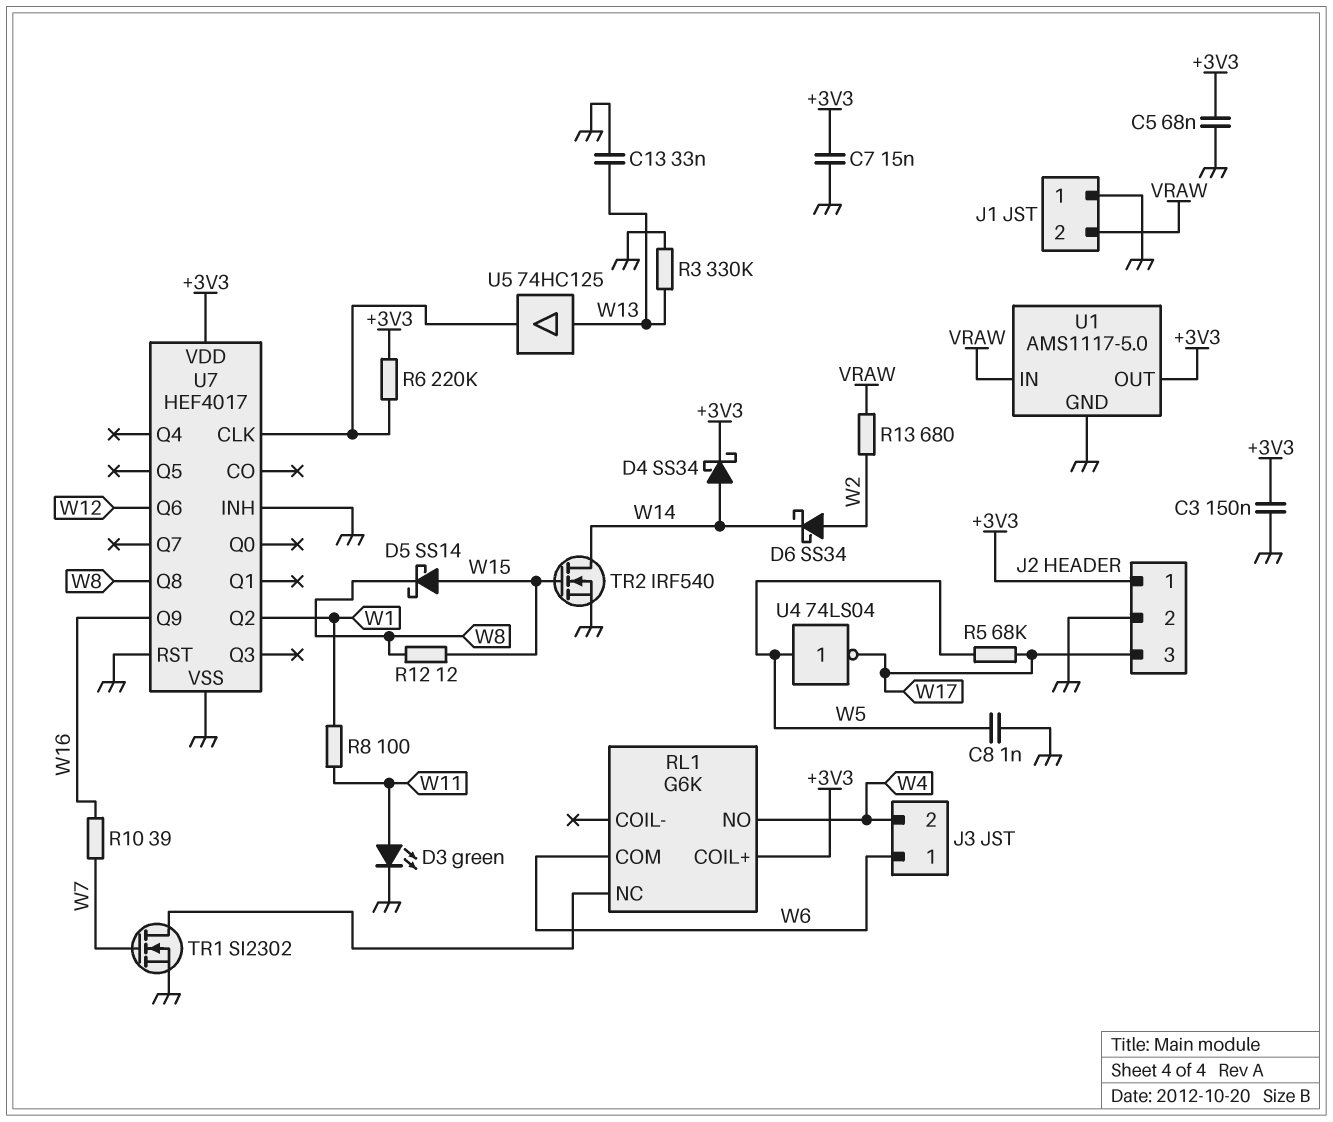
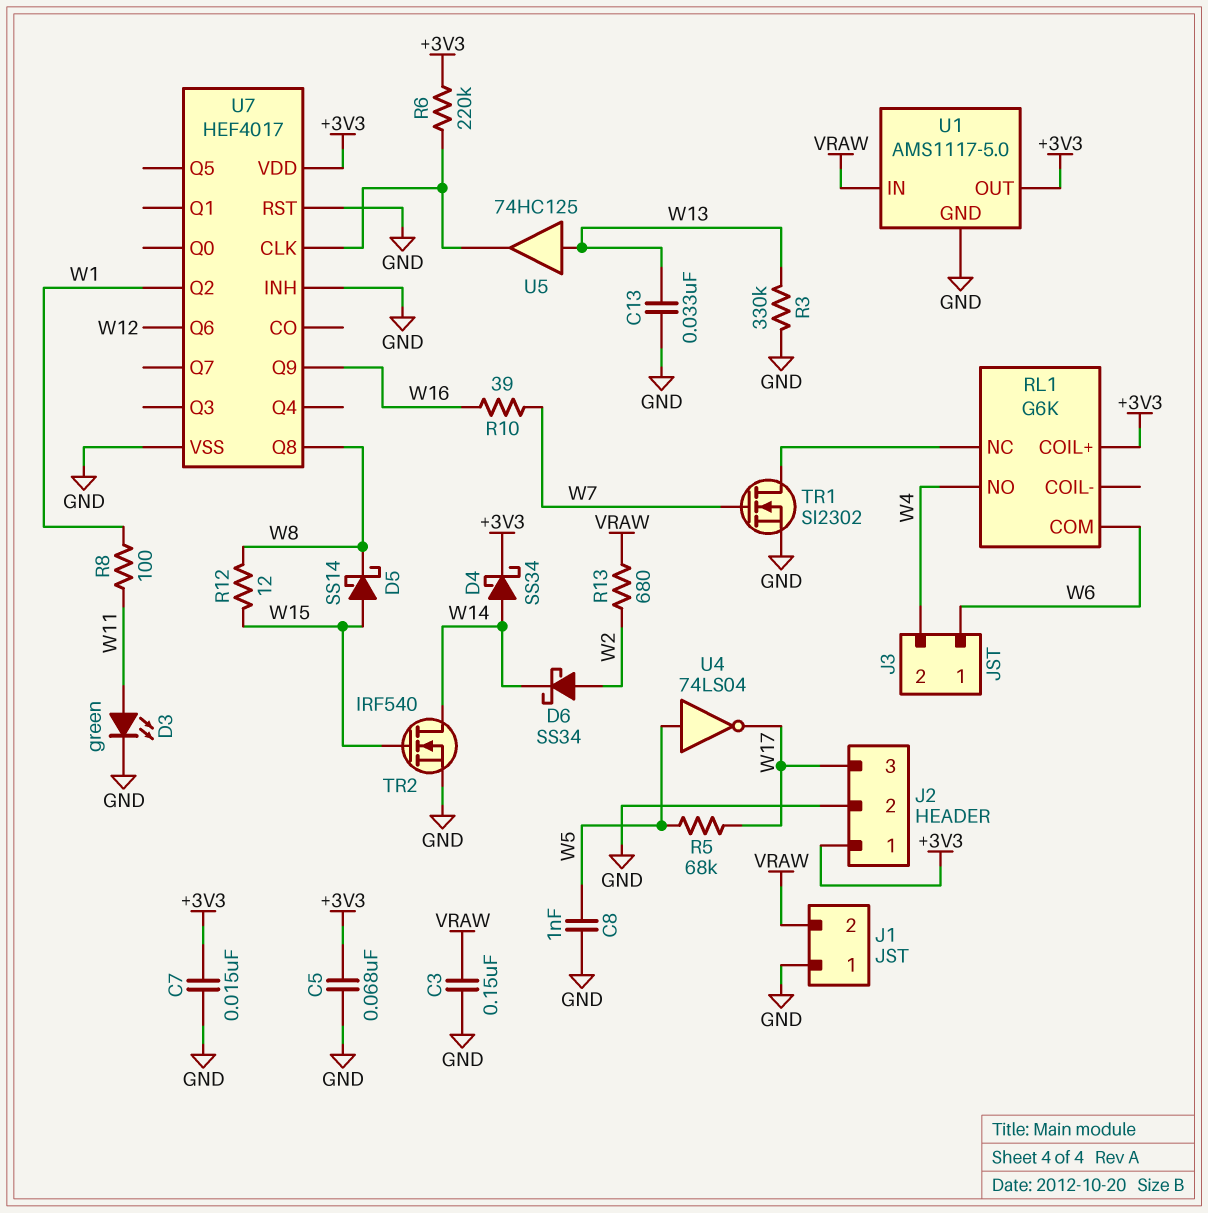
C3: 150nF (+3V3, GND) -> 150nF (GND, VRAW)

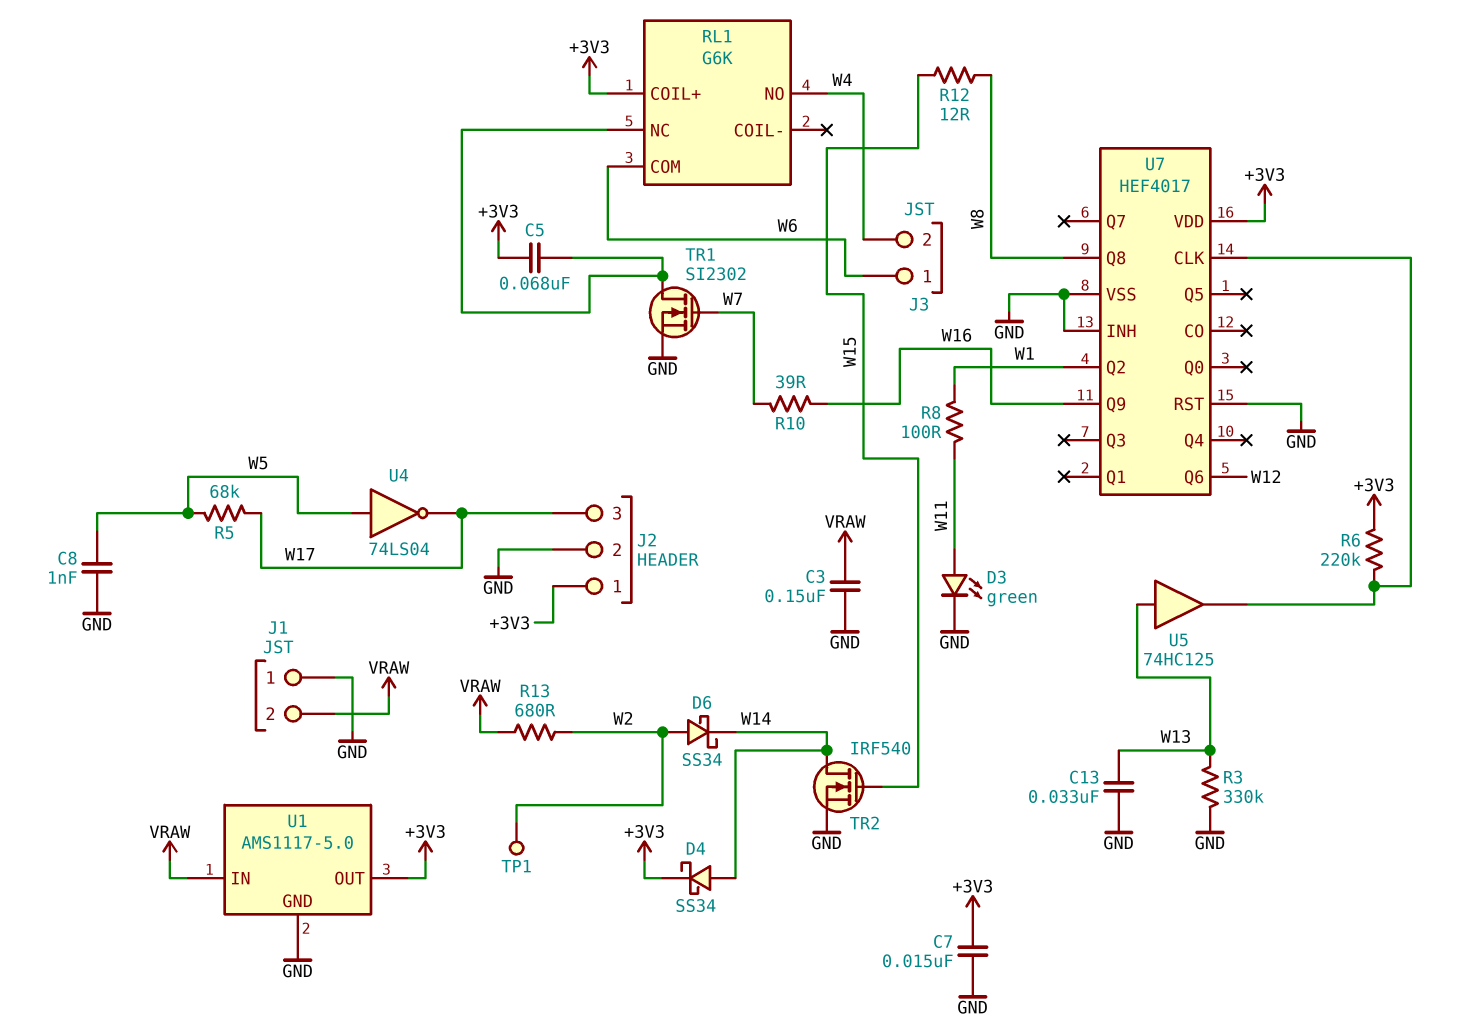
C5: 68nF (+3V3, GND) -> 68nF (+3V3, RL1/NC)
D5: schottky SS14 (A W15, K W8) -> none
TP1: none -> test point (W2)

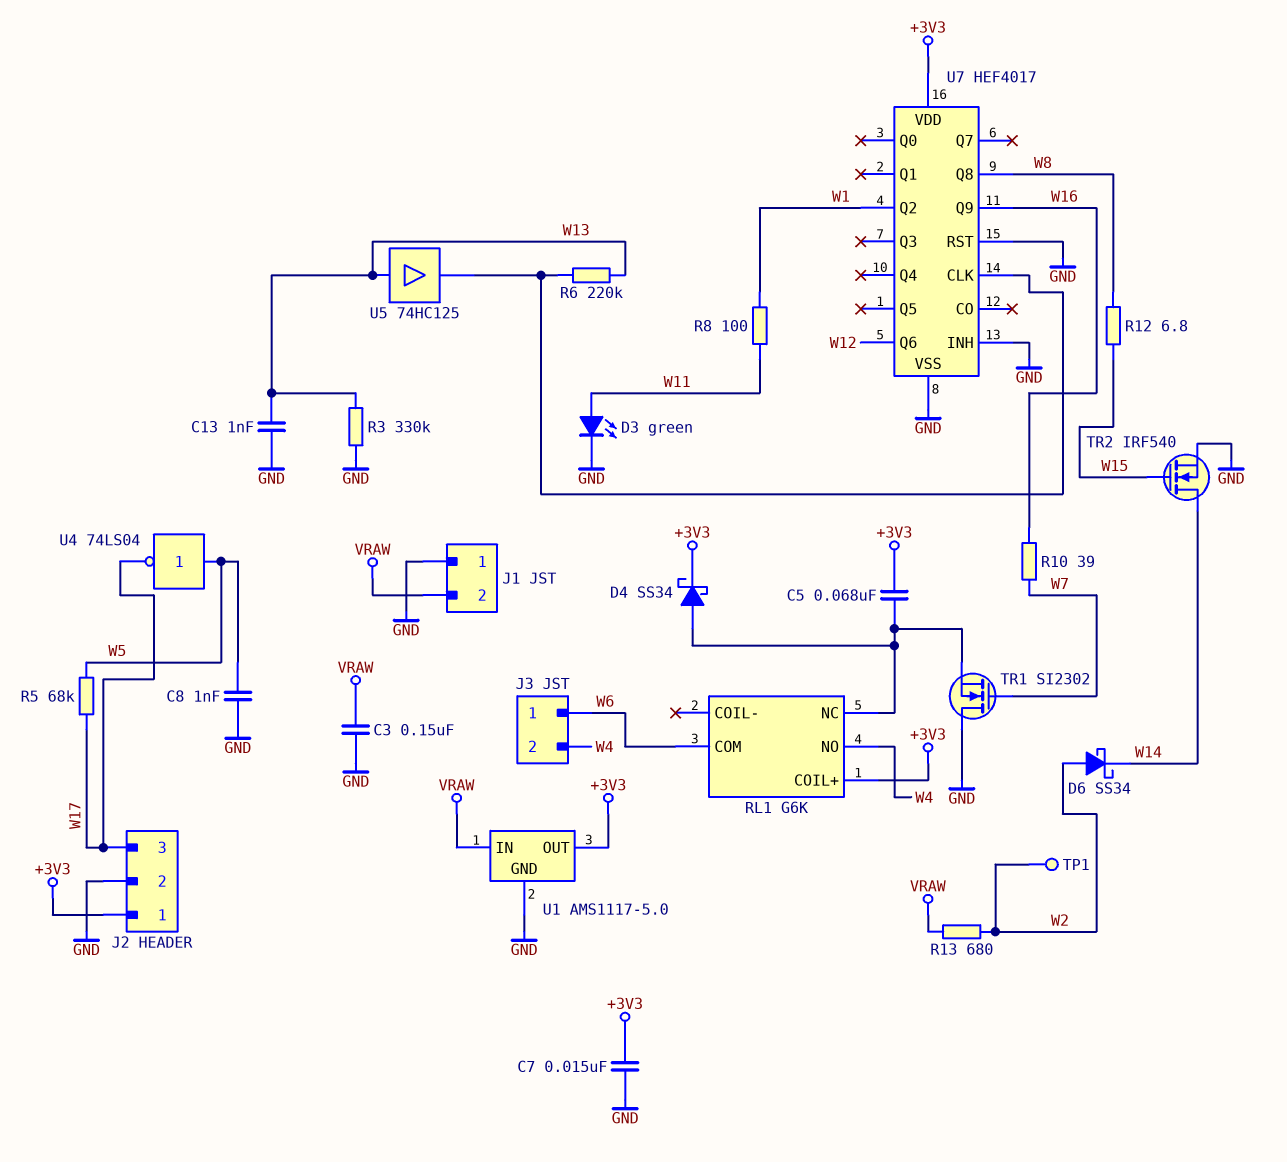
C13: 33nF (GND, W13) -> 1nF (GND, W13)
D4: schottky SS34 (A W14, K +3V3) -> schottky SS34 (A RL1/NC, K +3V3)
R6: 220k (+3V3, U7/CLK) -> 220k (U7/CLK, W13)
R12: 12 (W8, W15) -> 6.8 (W8, W15)
TR1: NMOS SI2302 (G W7, D RL1/NC, S GND) -> NMOS SI2302 (G W7, D GND, S RL1/NC)

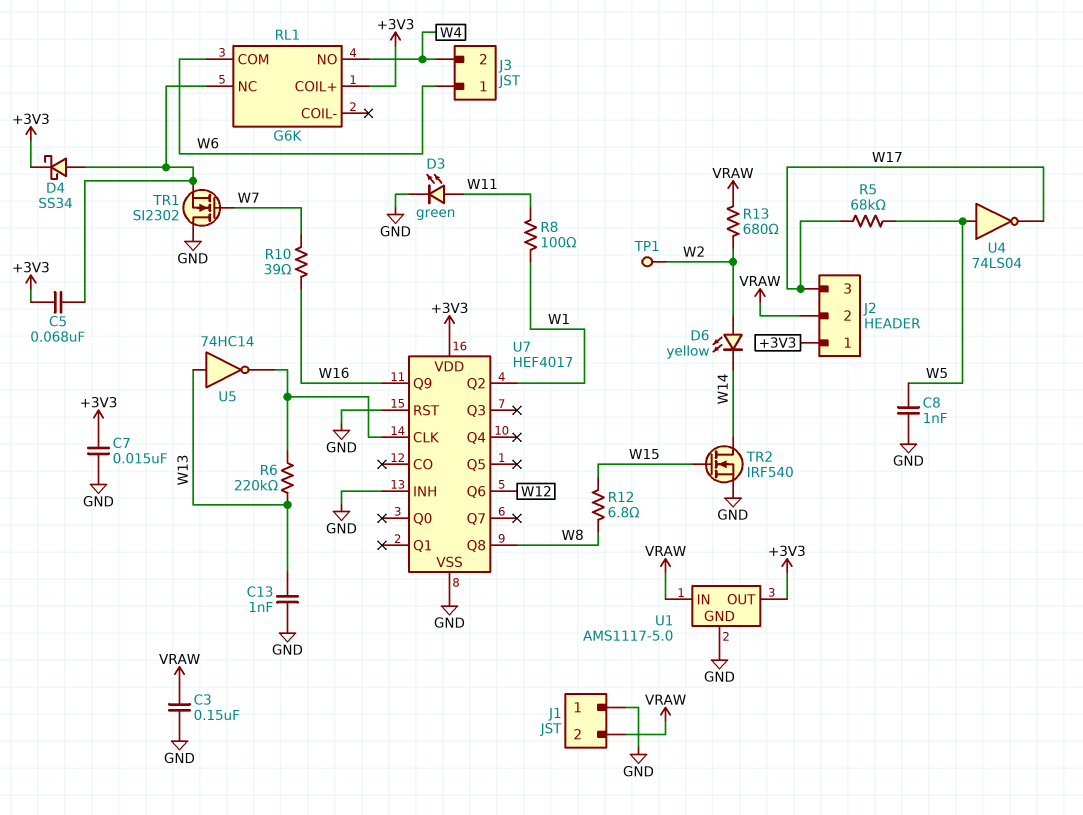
D6: schottky SS34 (A W2, K W14) -> LED yellow (A W2, K W14)
J2 pin 2: GND -> VRAW
R3: 330k (GND, W13) -> none
U5: buffer 74HC125 (in W13, out U7/CLK) -> NOT 74HC14 (in W13, out U7/CLK)

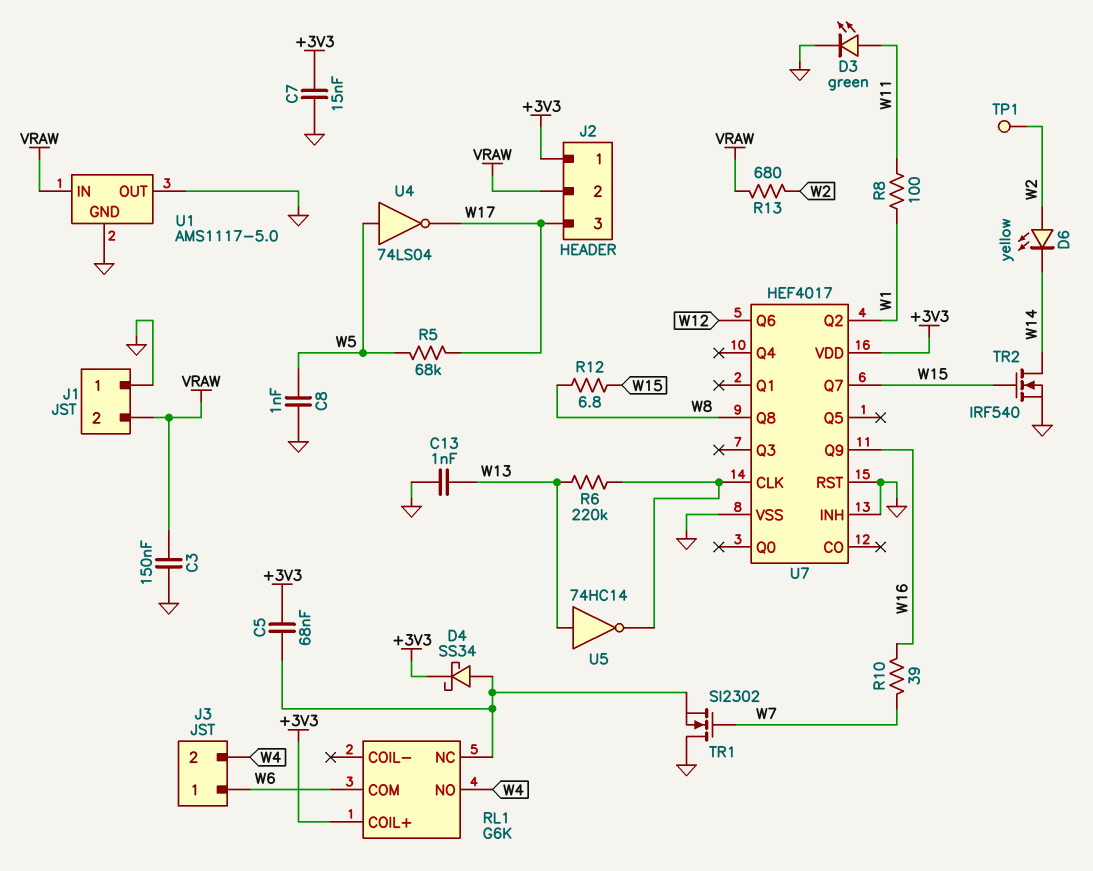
U1 pin OUT: +3V3 -> GND
U7 pin Q7: none -> W15

